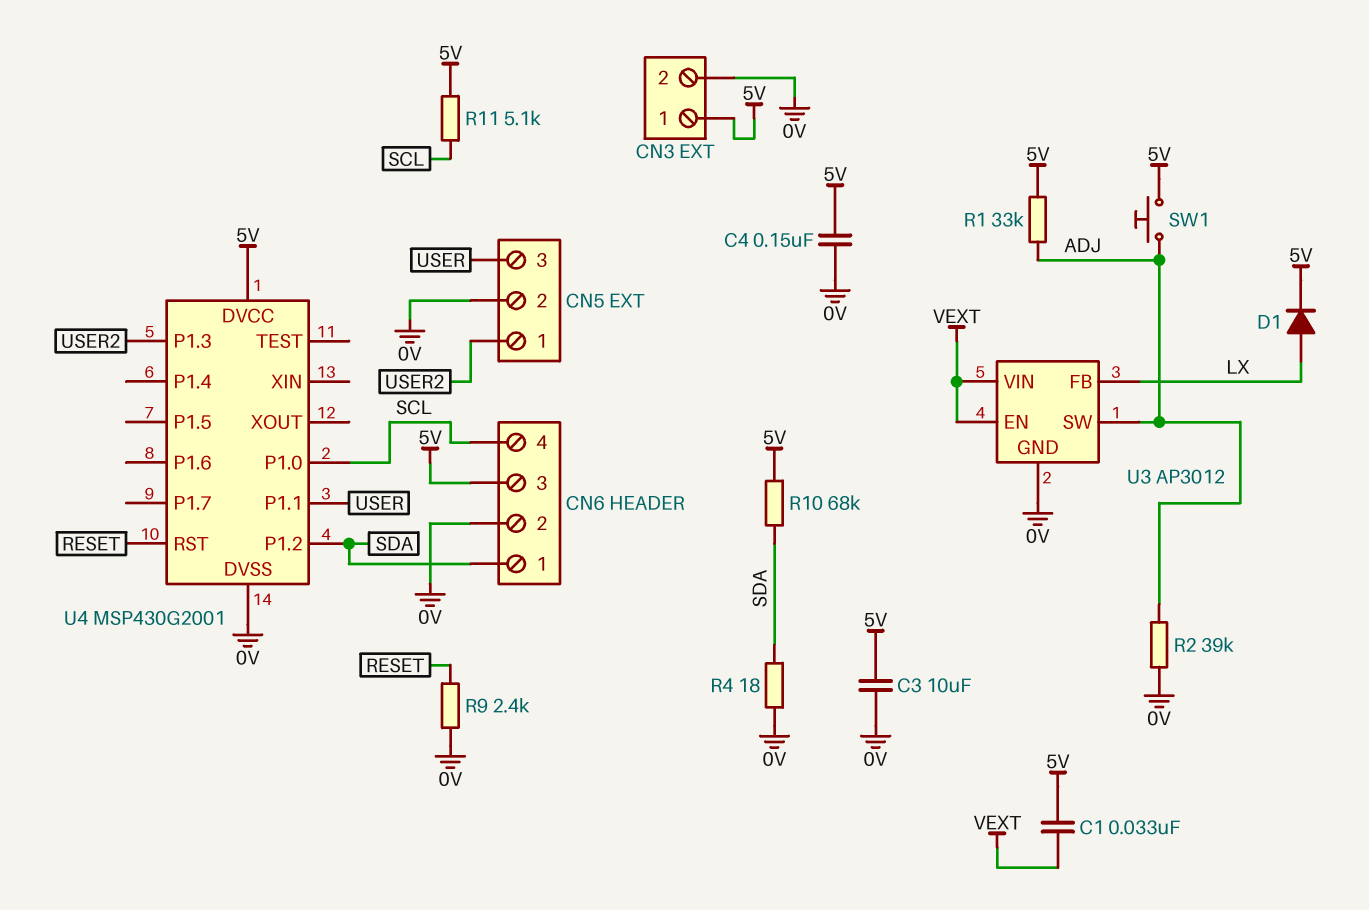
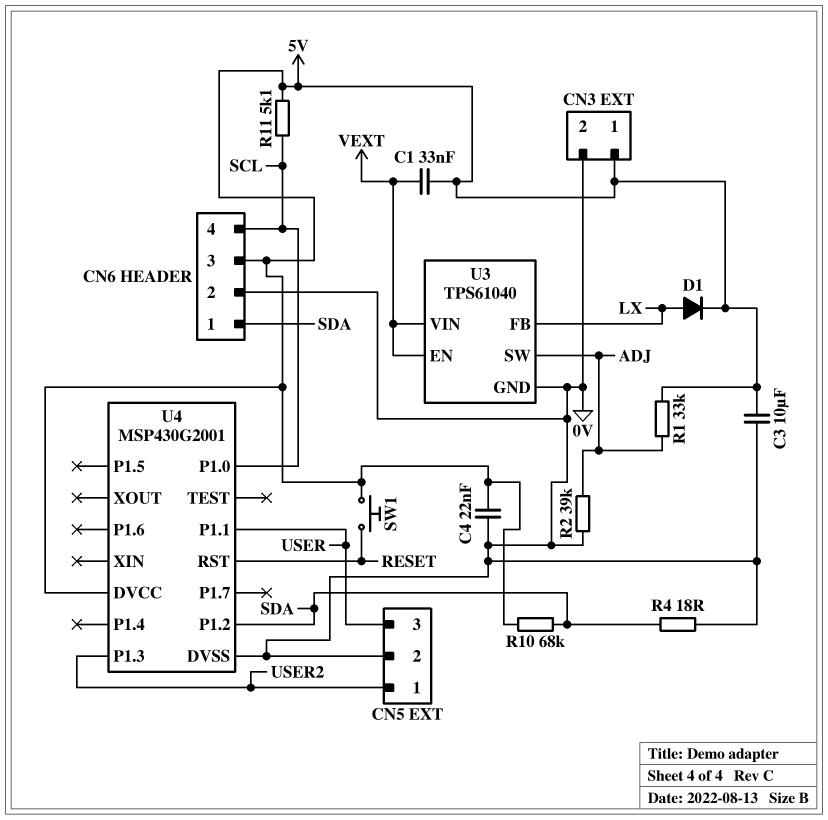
C4: 150nF (0V, 5V) -> 22nF (0V, 5V)
R9: 2.4k (0V, RESET) -> none
SW1: button (5V, ADJ) -> button (5V, RESET)
U3: AP3012 -> TPS61040

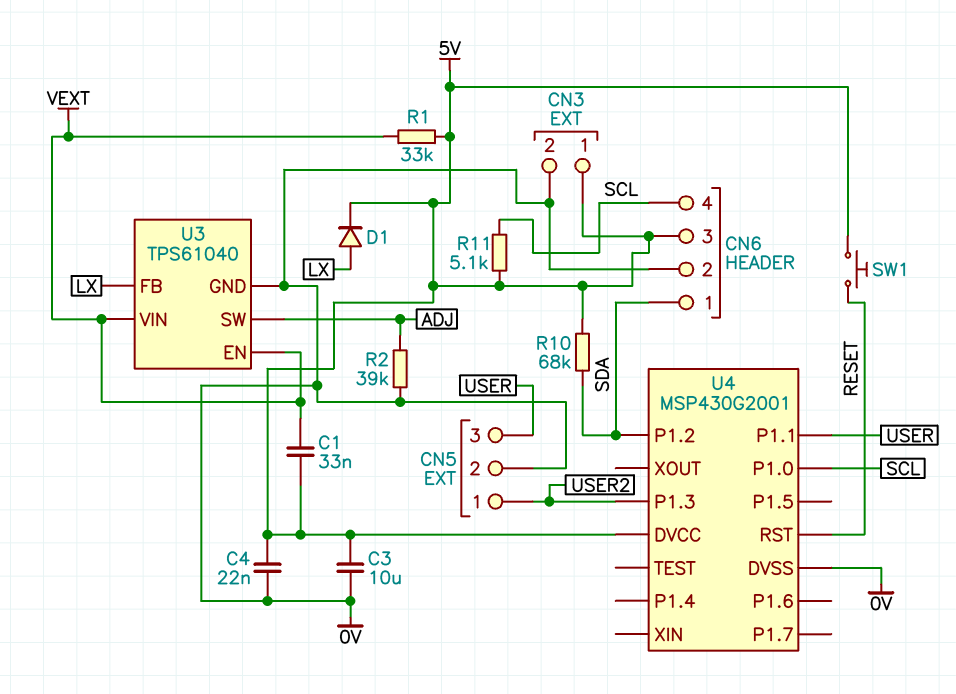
R1: 33k (5V, ADJ) -> 33k (5V, VEXT)
R4: 18 (0V, SDA) -> none

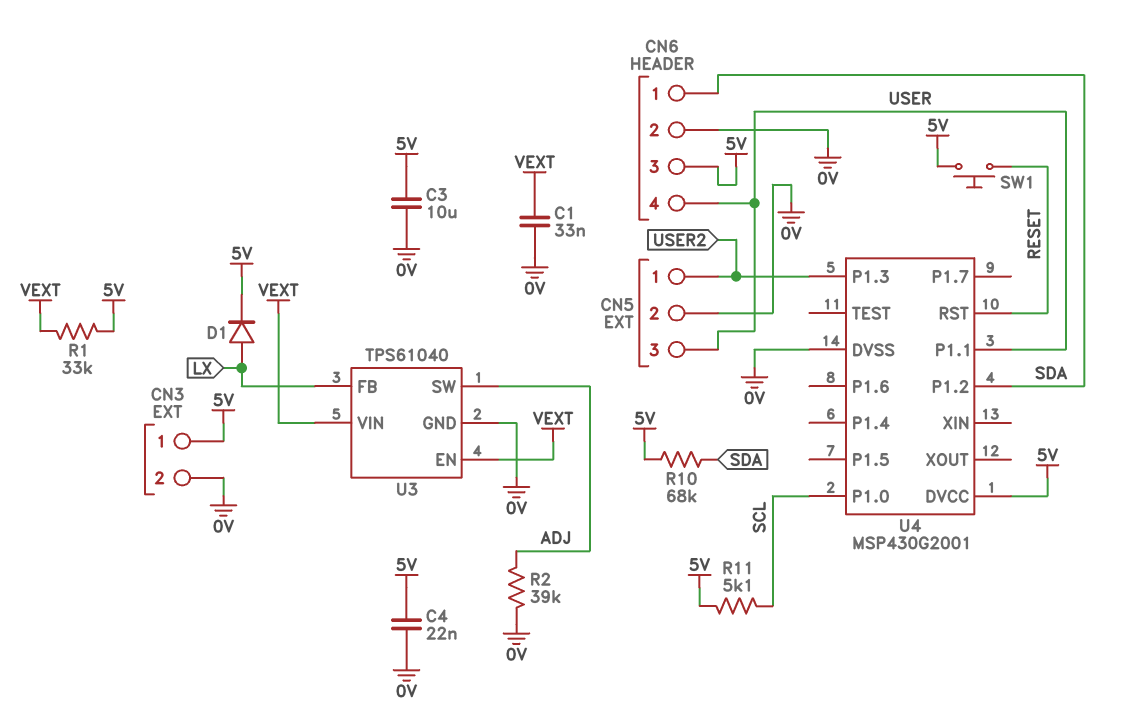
C1: 33nF (5V, VEXT) -> 33nF (0V, VEXT)
CN6 pin 4: SCL -> USER

